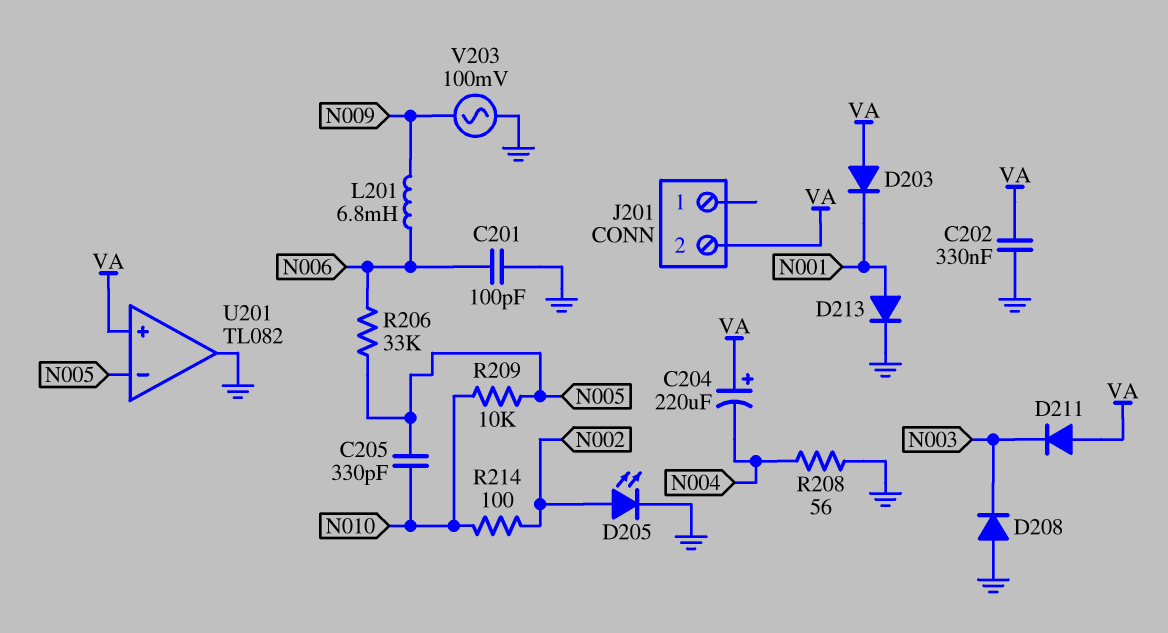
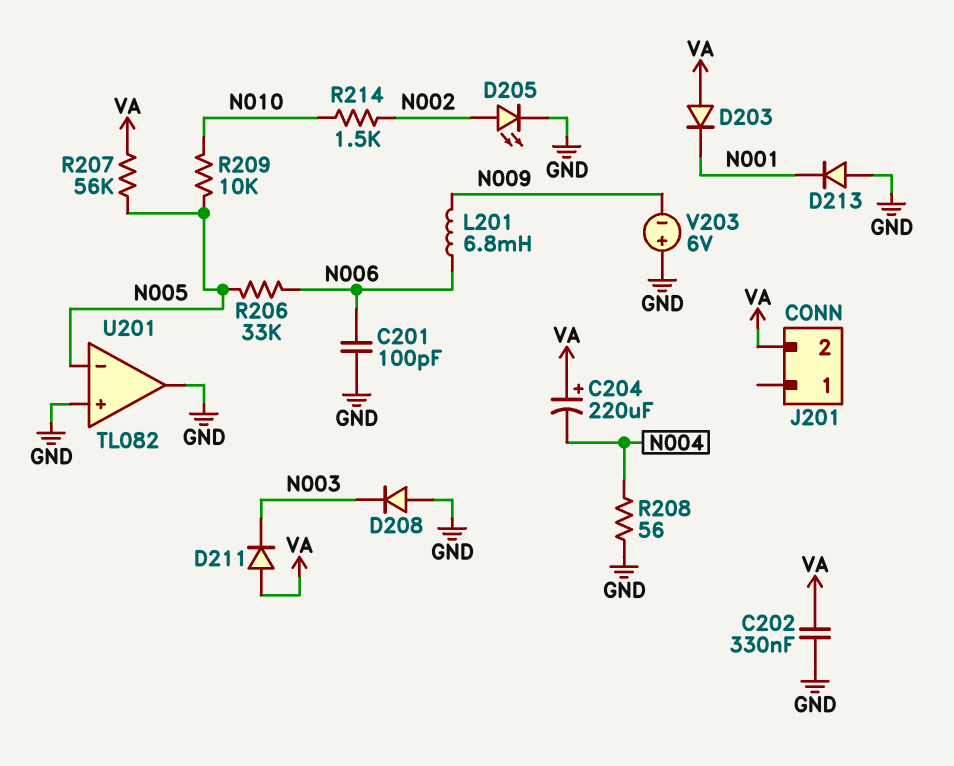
C205: 330pF (N005, N010) -> none
D213: diode (A N001, K GND) -> diode (A GND, K N001)
R207: none -> 56k (N005, VA)
R214: 100 (N002, N010) -> 1.5k (N002, N010)
U201 pin in+: VA -> GND
V203: AC 100mV (GND, N009) -> 6V (plus GND, minus N009)

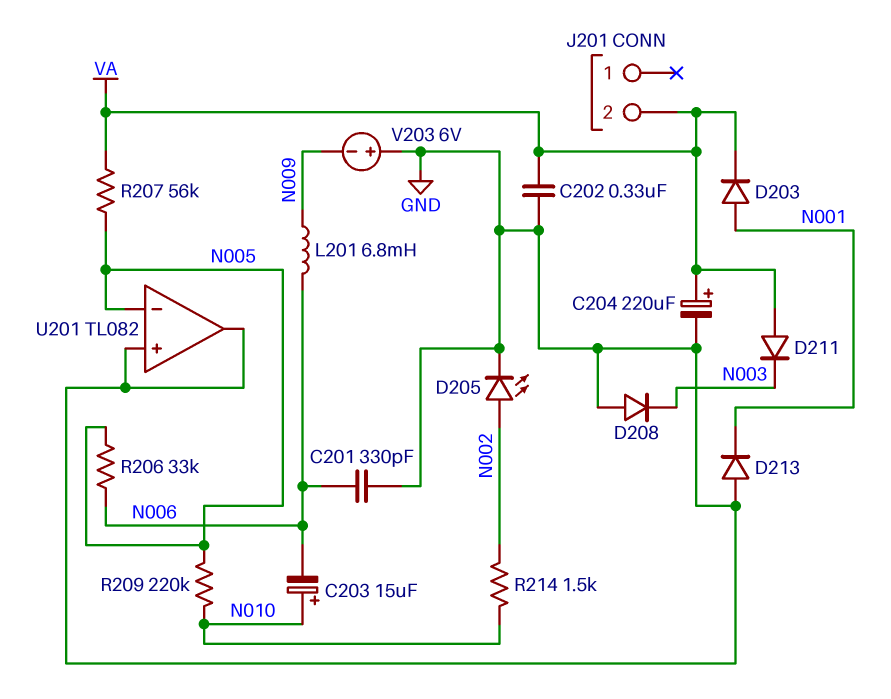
C201: 100pF (GND, N006) -> 330pF (GND, N006)
C203: none -> 15uF (plus N010, minus N006)
C204: 220uF (plus VA, minus N004) -> 220uF (plus VA, minus GND)
D203: diode (A VA, K N001) -> diode (A N001, K VA)
R208: 56 (GND, N004) -> none
R209: 10k (N005, N010) -> 220k (N005, N010)

